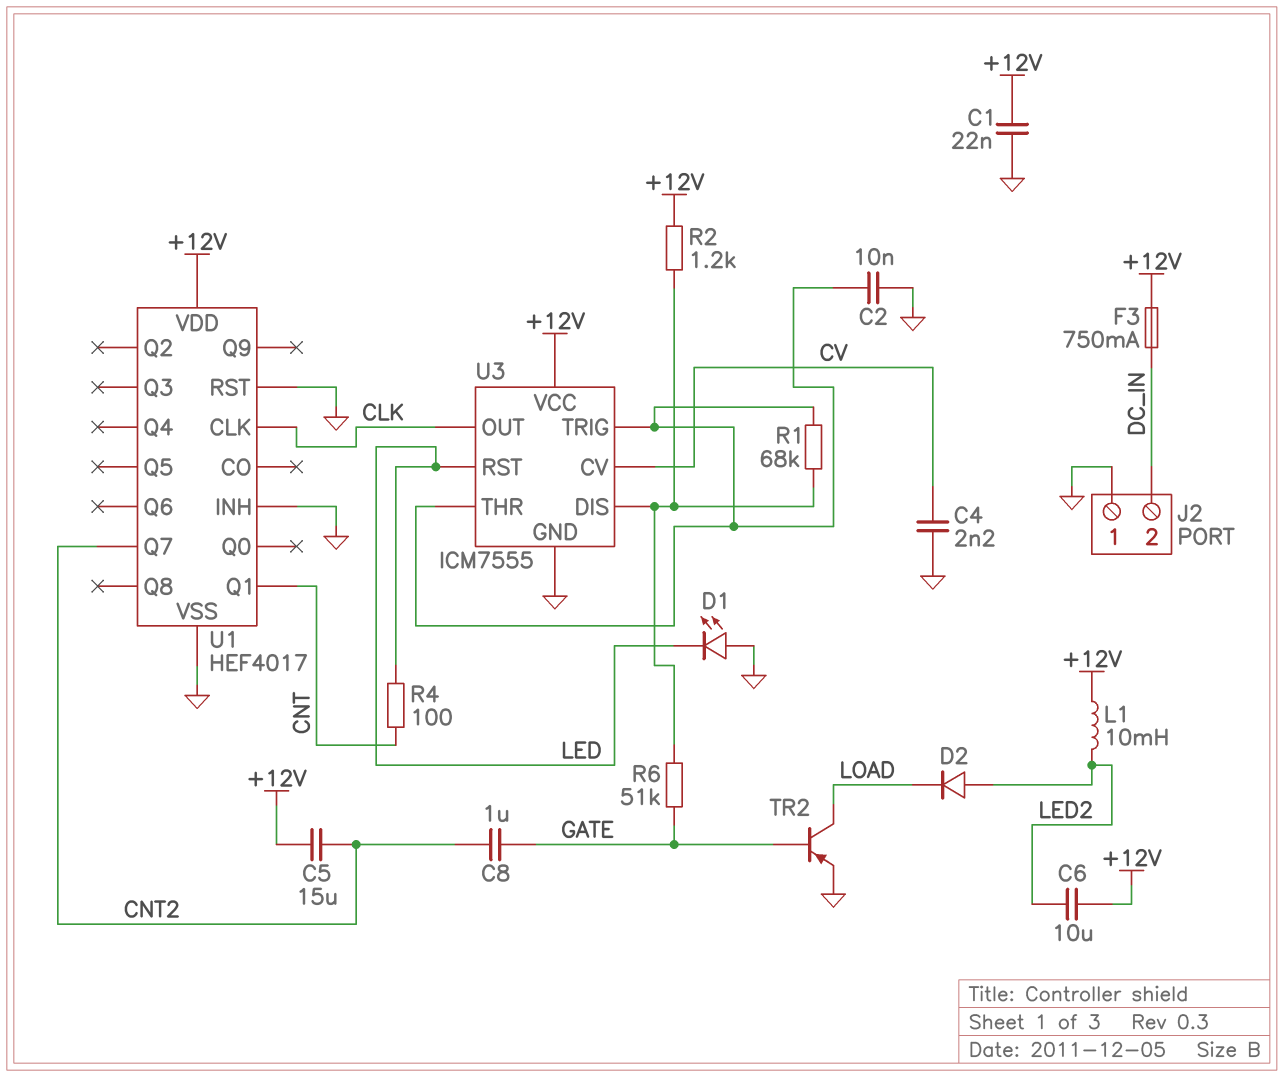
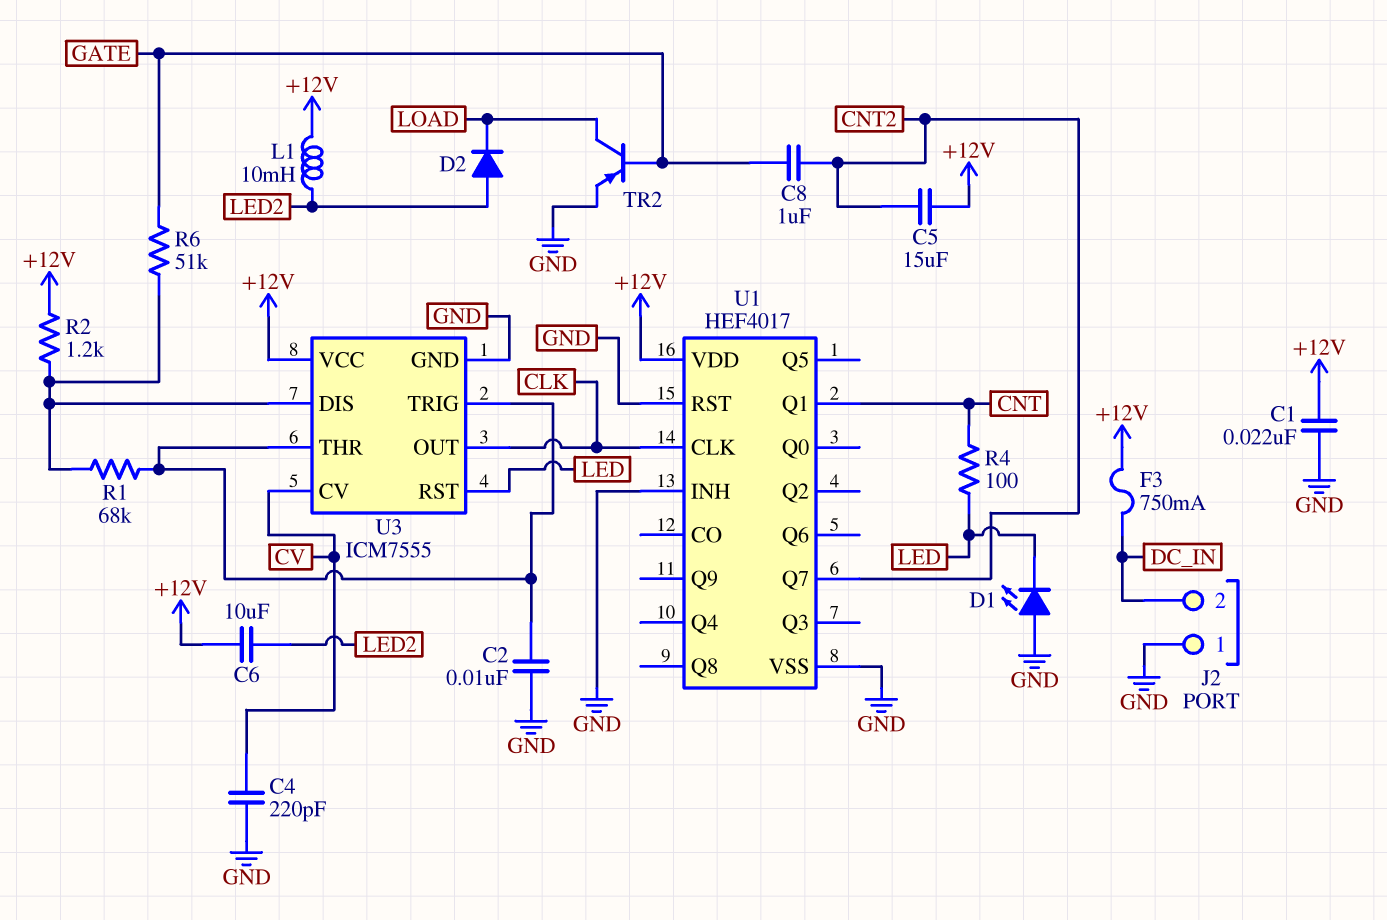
C4: 2.2nF (CV, GND) -> 220pF (CV, GND)

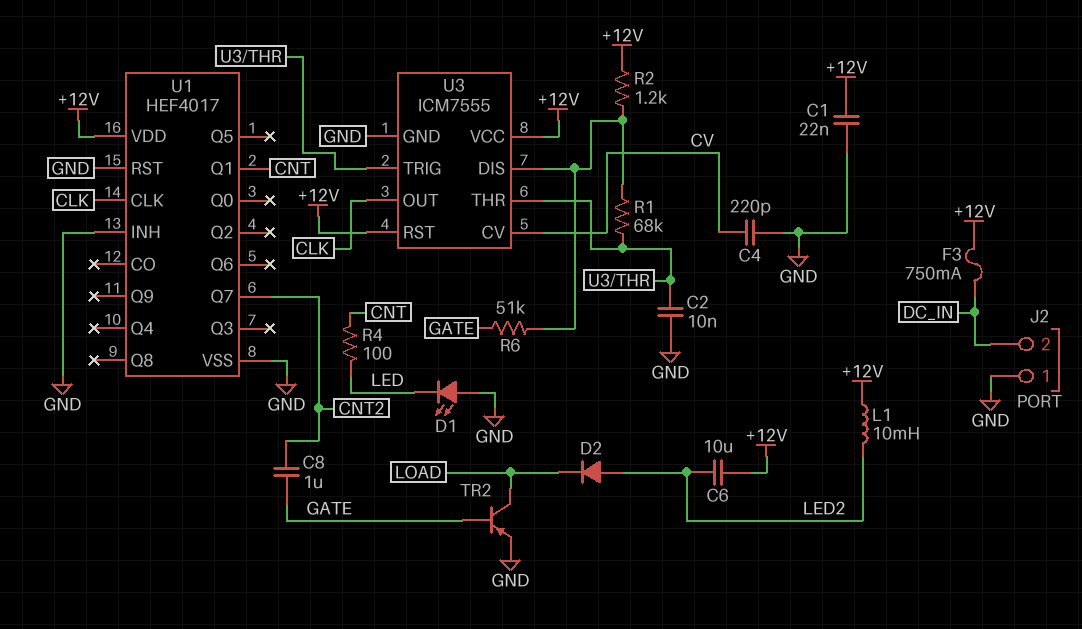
C5: 15uF (+12V, CNT2) -> none
U3 pin RST: LED -> +12V

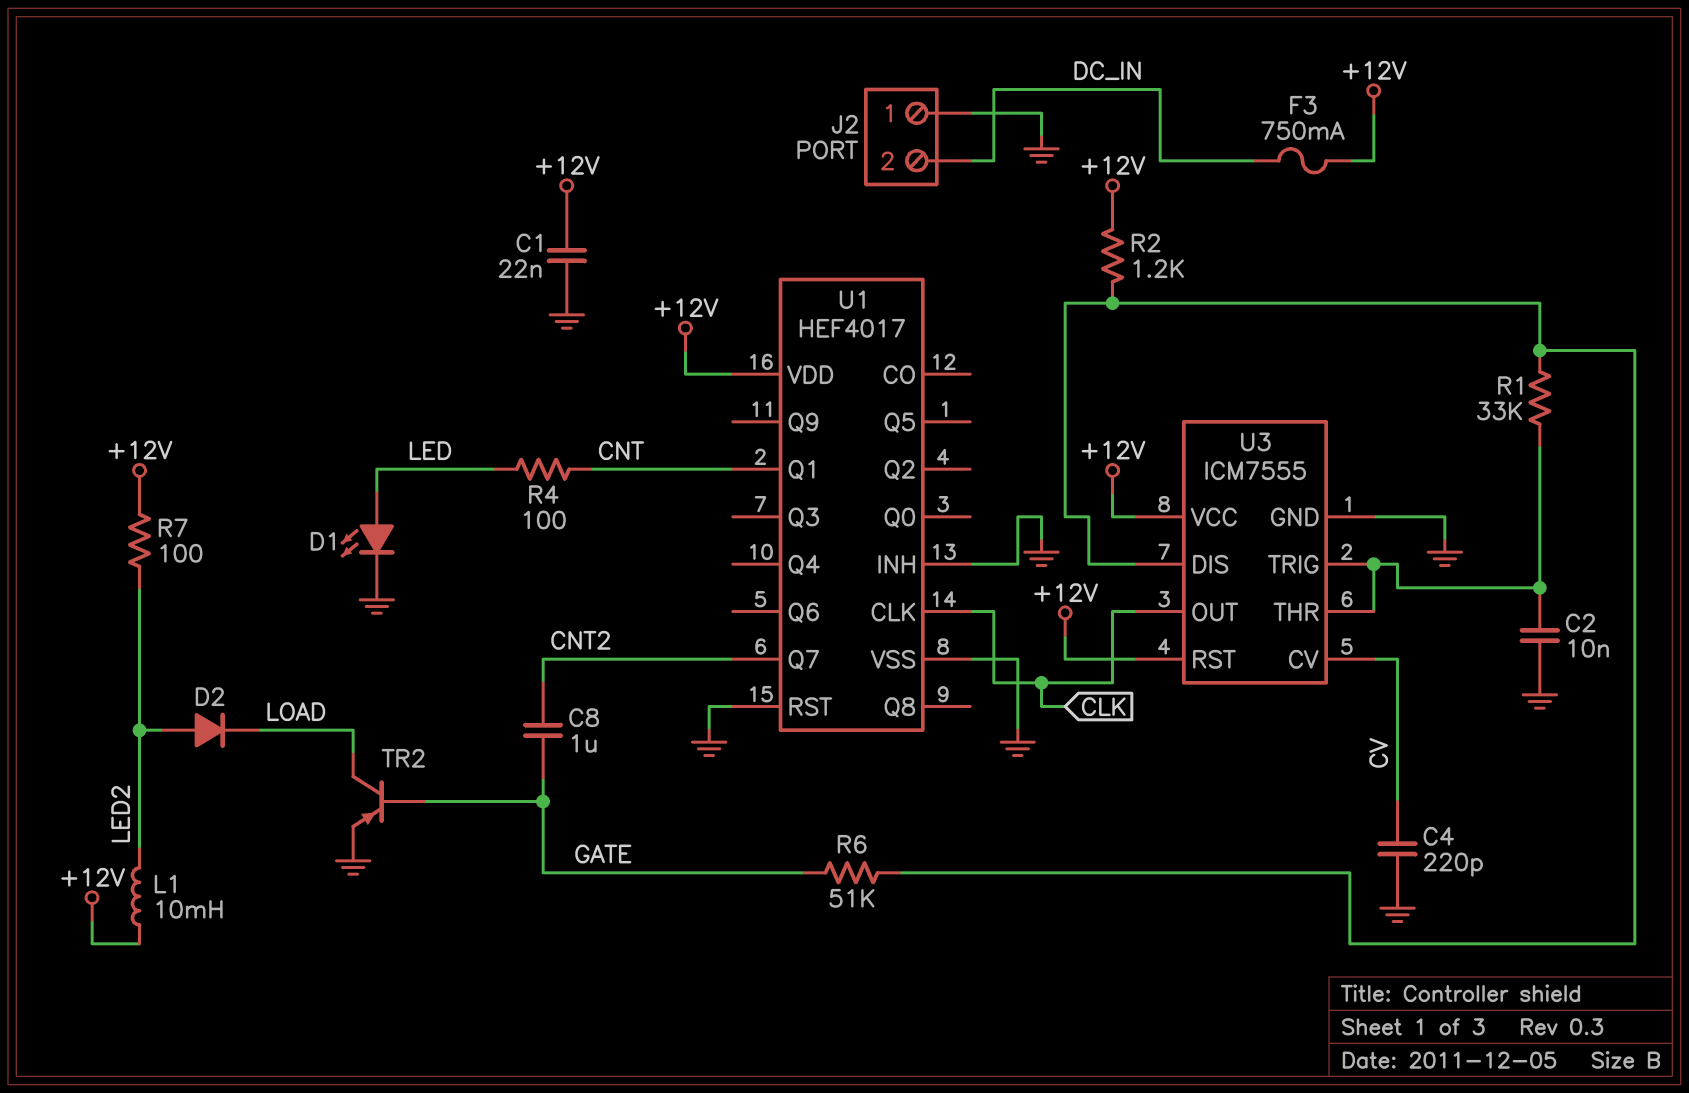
C6: 10uF (+12V, LED2) -> none
D1: LED (A GND, K LED) -> LED (A LED, K GND)
R1: 68k (U3/DIS, U3/THR) -> 33k (U3/DIS, U3/THR)
R7: none -> 100 (+12V, LED2)

